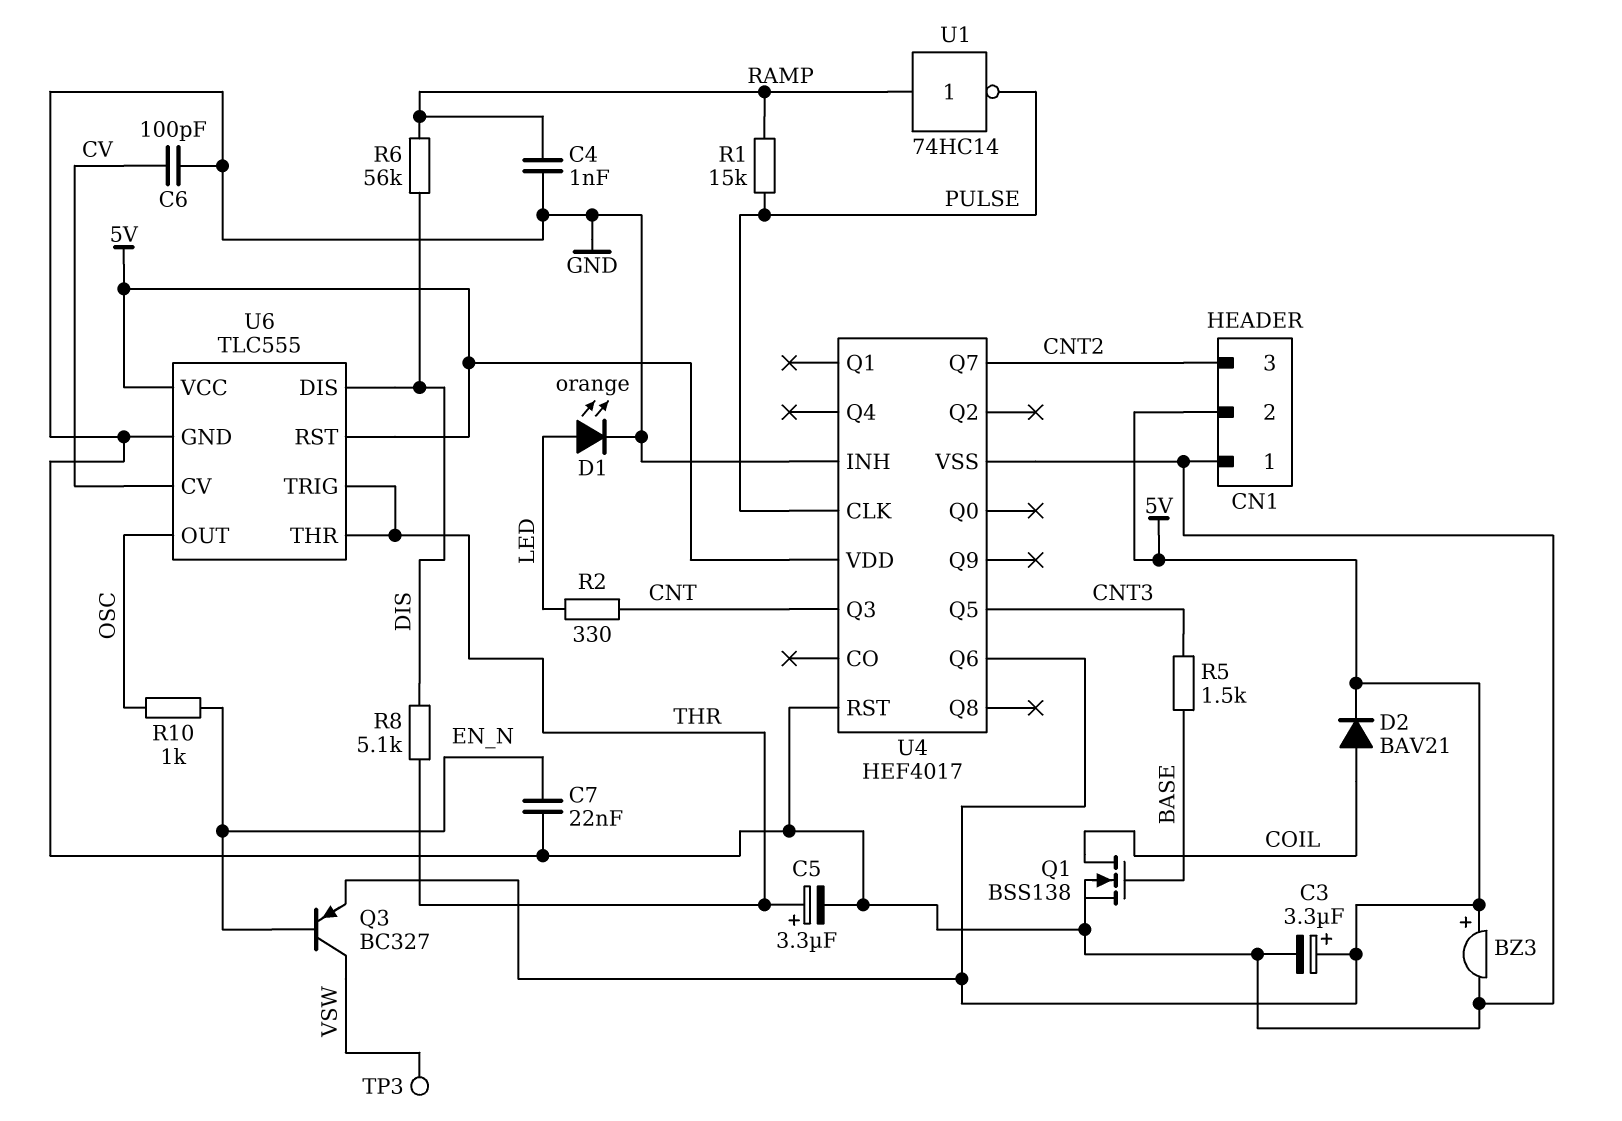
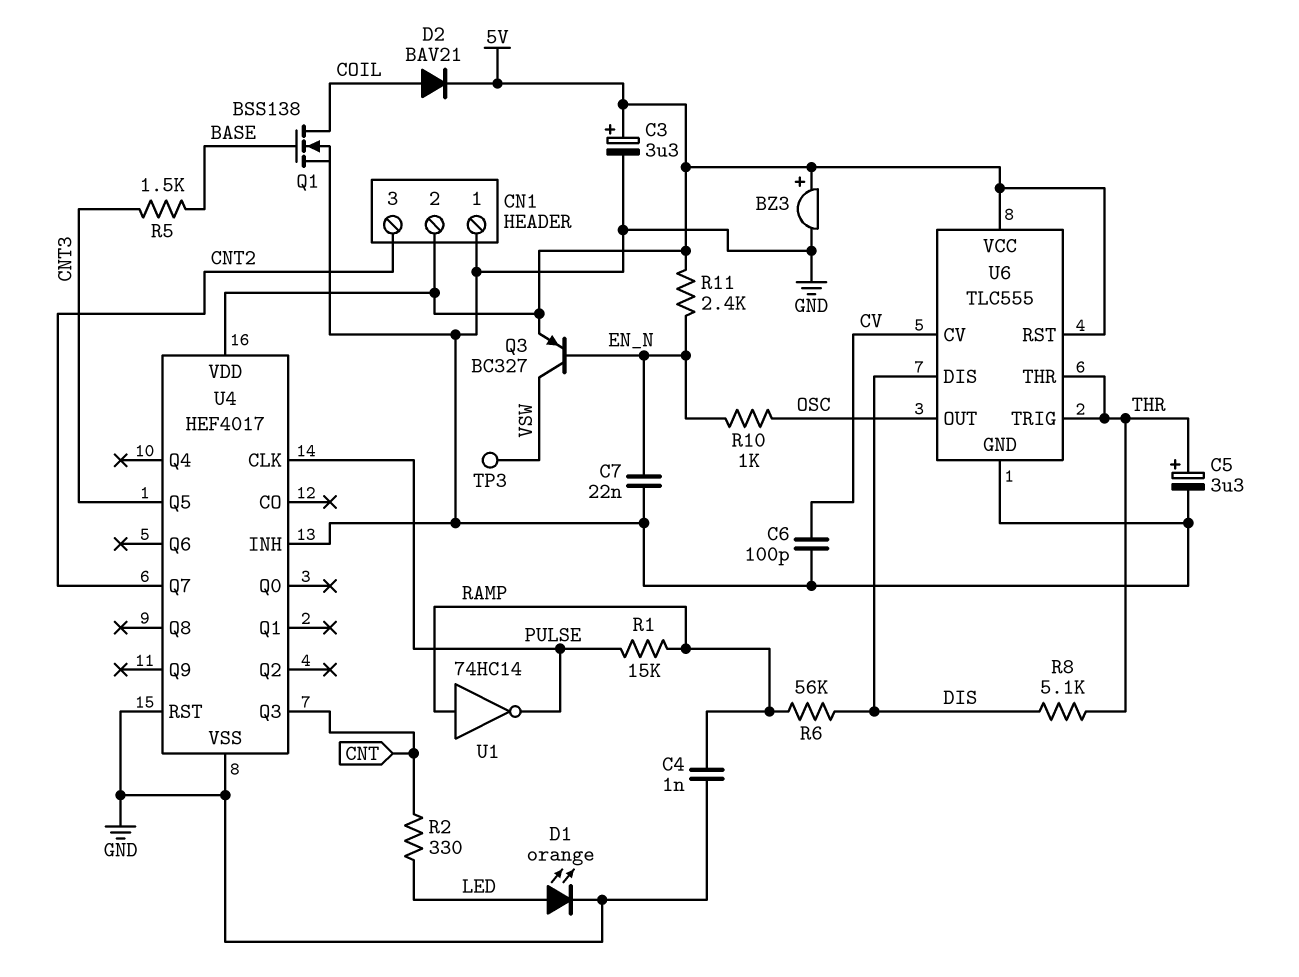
R11: none -> 2.4k (5V, EN_N)
U4 pin Q6: 5V -> none

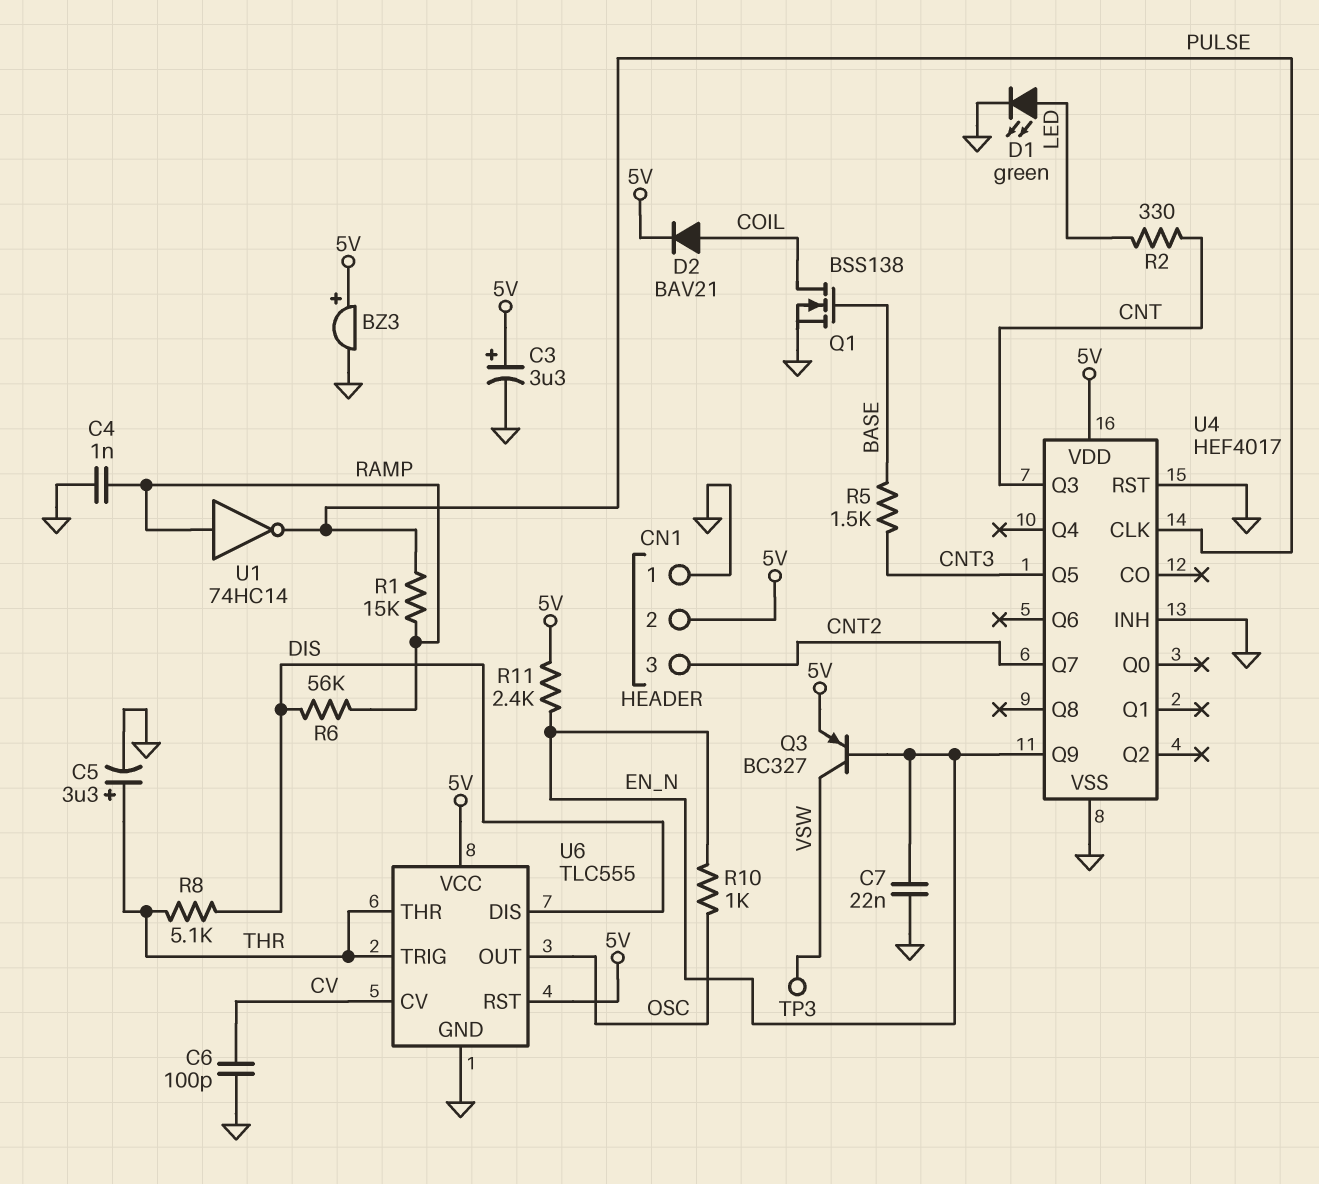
D1: LED orange (A LED, K GND) -> LED green (A LED, K GND)
U4 pin Q9: none -> EN_N

